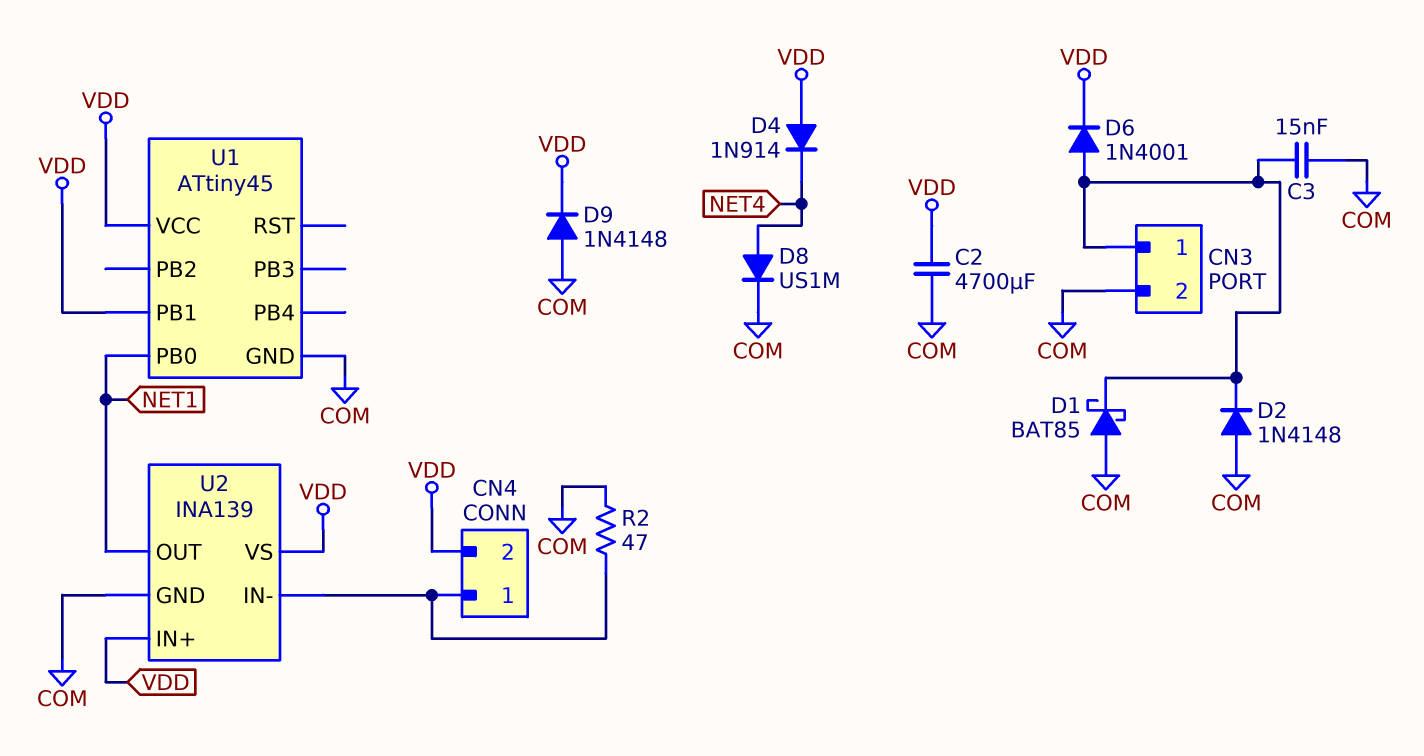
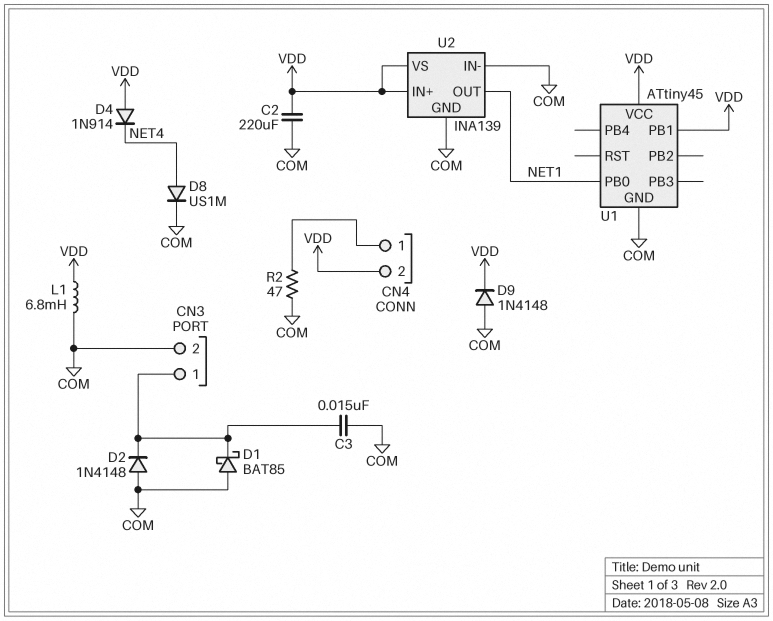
C2: 4700uF (COM, VDD) -> 220uF (COM, VDD)
D6: diode 1N4001 (A CN3/1, K VDD) -> none
L1: none -> 6.8mH (COM, VDD)
U2 pin IN-: CN4/1 -> COM

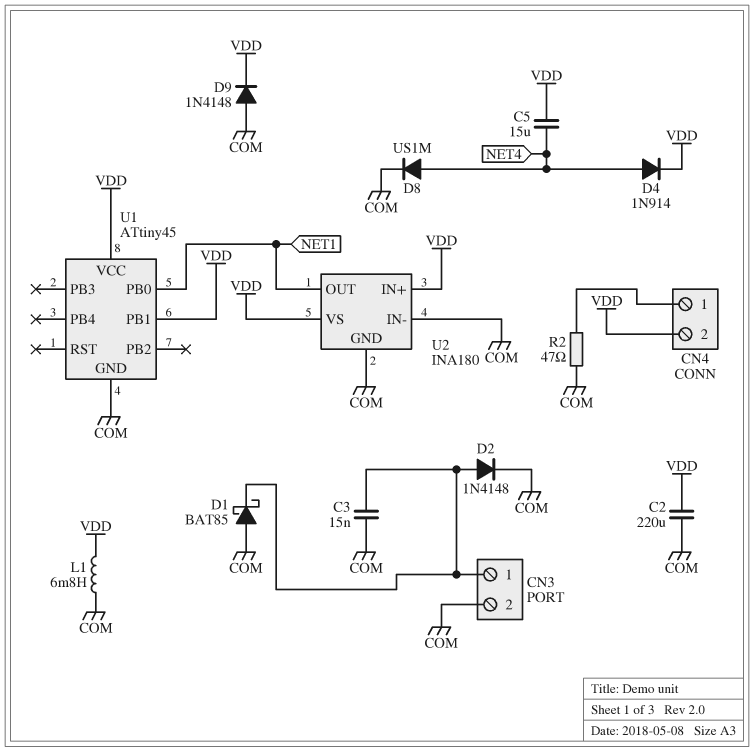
C5: none -> 15uF (NET4, VDD)
D2: diode 1N4148 (A COM, K CN3/1) -> diode 1N4148 (A CN3/1, K COM)
D4: diode 1N914 (A VDD, K NET4) -> diode 1N914 (A NET4, K VDD)
U2: INA139 -> INA180

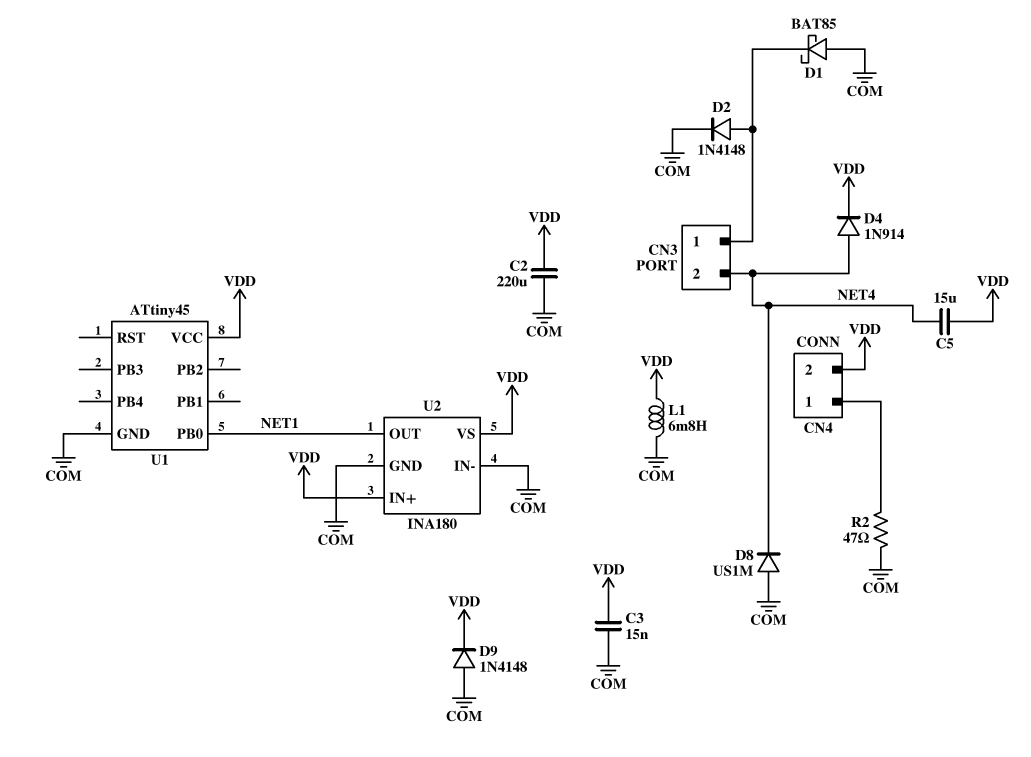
C3: 15nF (CN3/1, COM) -> 15nF (COM, VDD)
CN3 pin 2: COM -> NET4
D8: diode US1M (A NET4, K COM) -> diode US1M (A COM, K NET4)
U1 pin PB1: VDD -> none

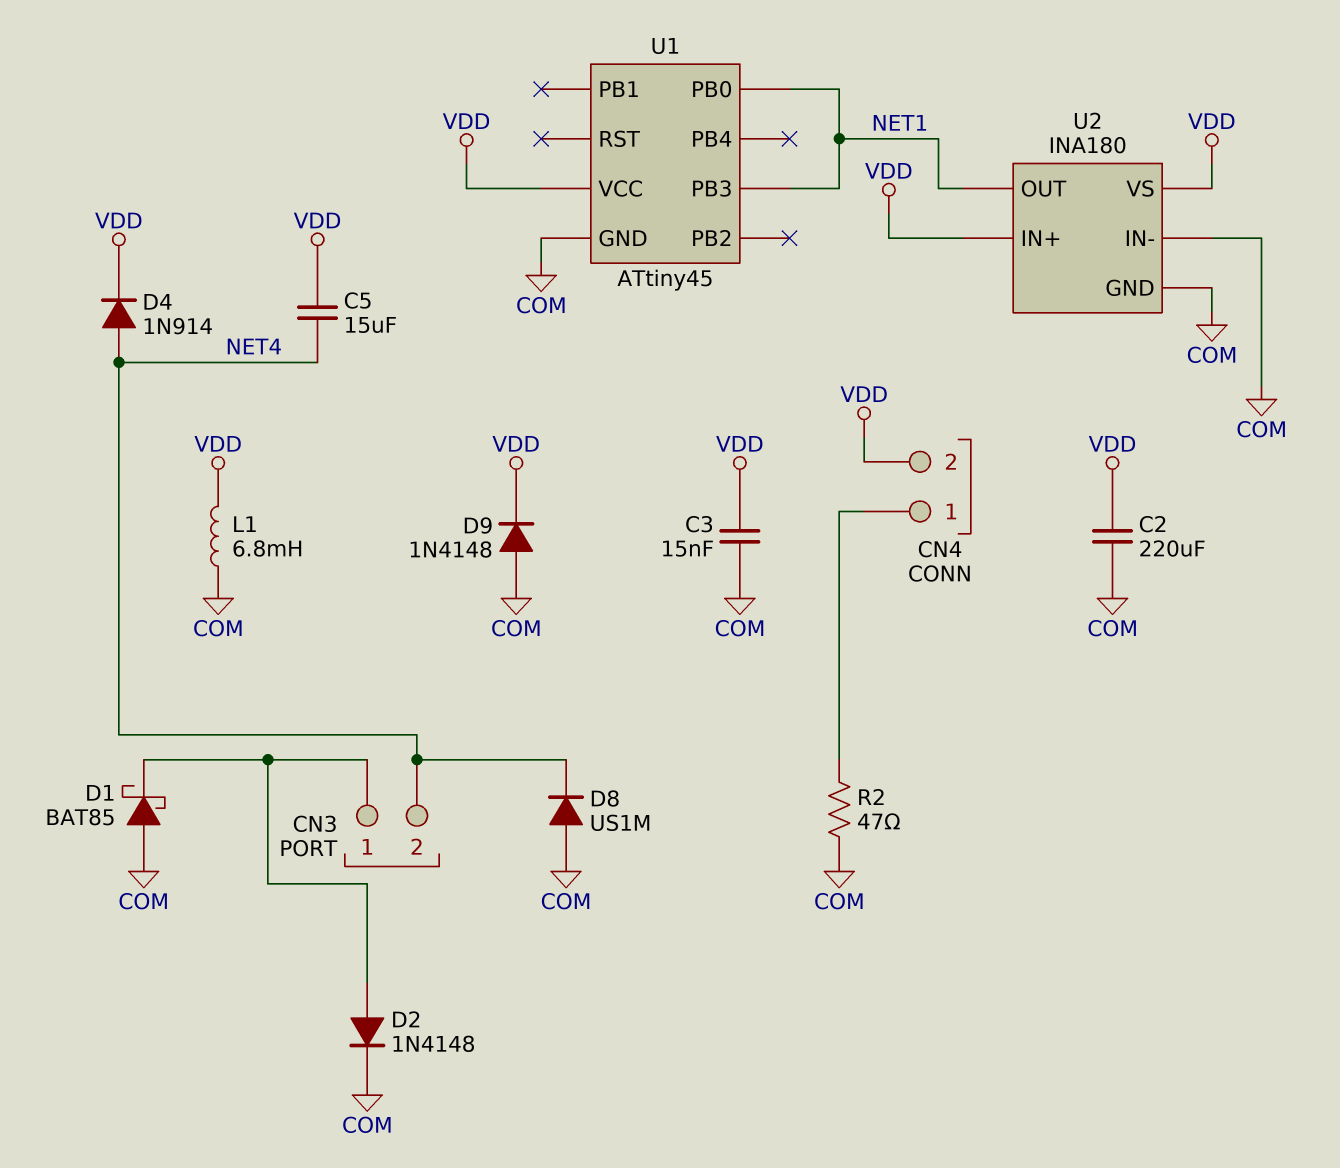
U1 pin PB3: none -> NET1

